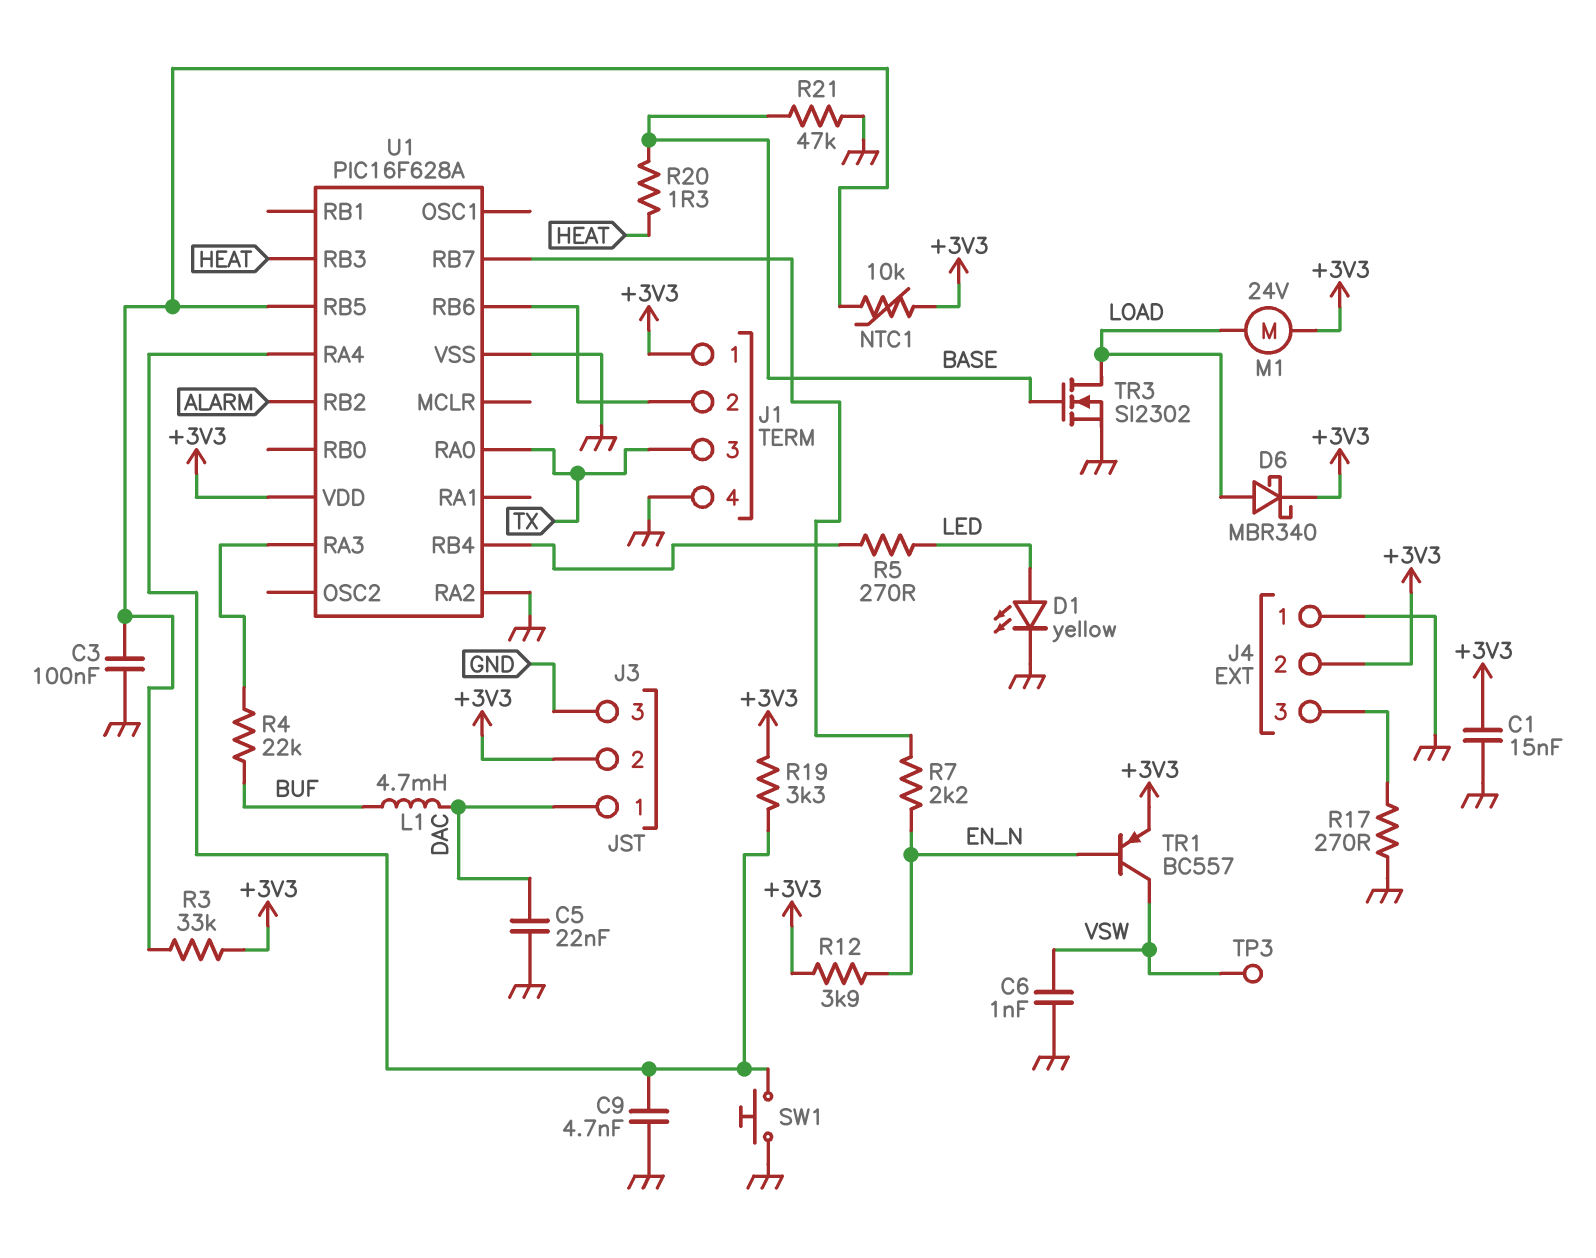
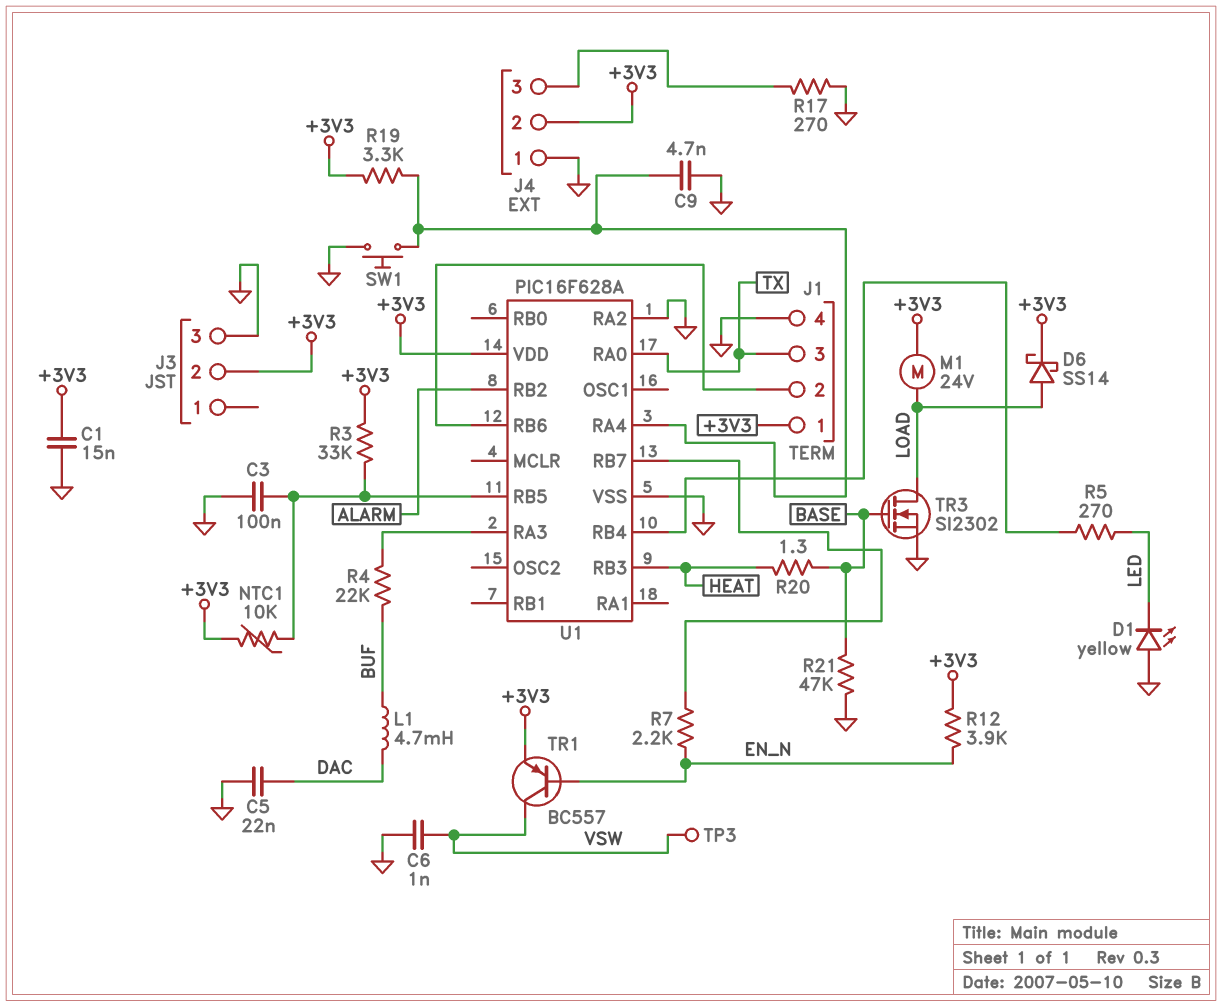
D1: LED yellow (A LED, K GND) -> LED yellow (A GND, K LED)
D6: schottky MBR340 (A LOAD, K +3V3) -> schottky SS14 (A LOAD, K +3V3)
J3 pin 1: DAC -> none

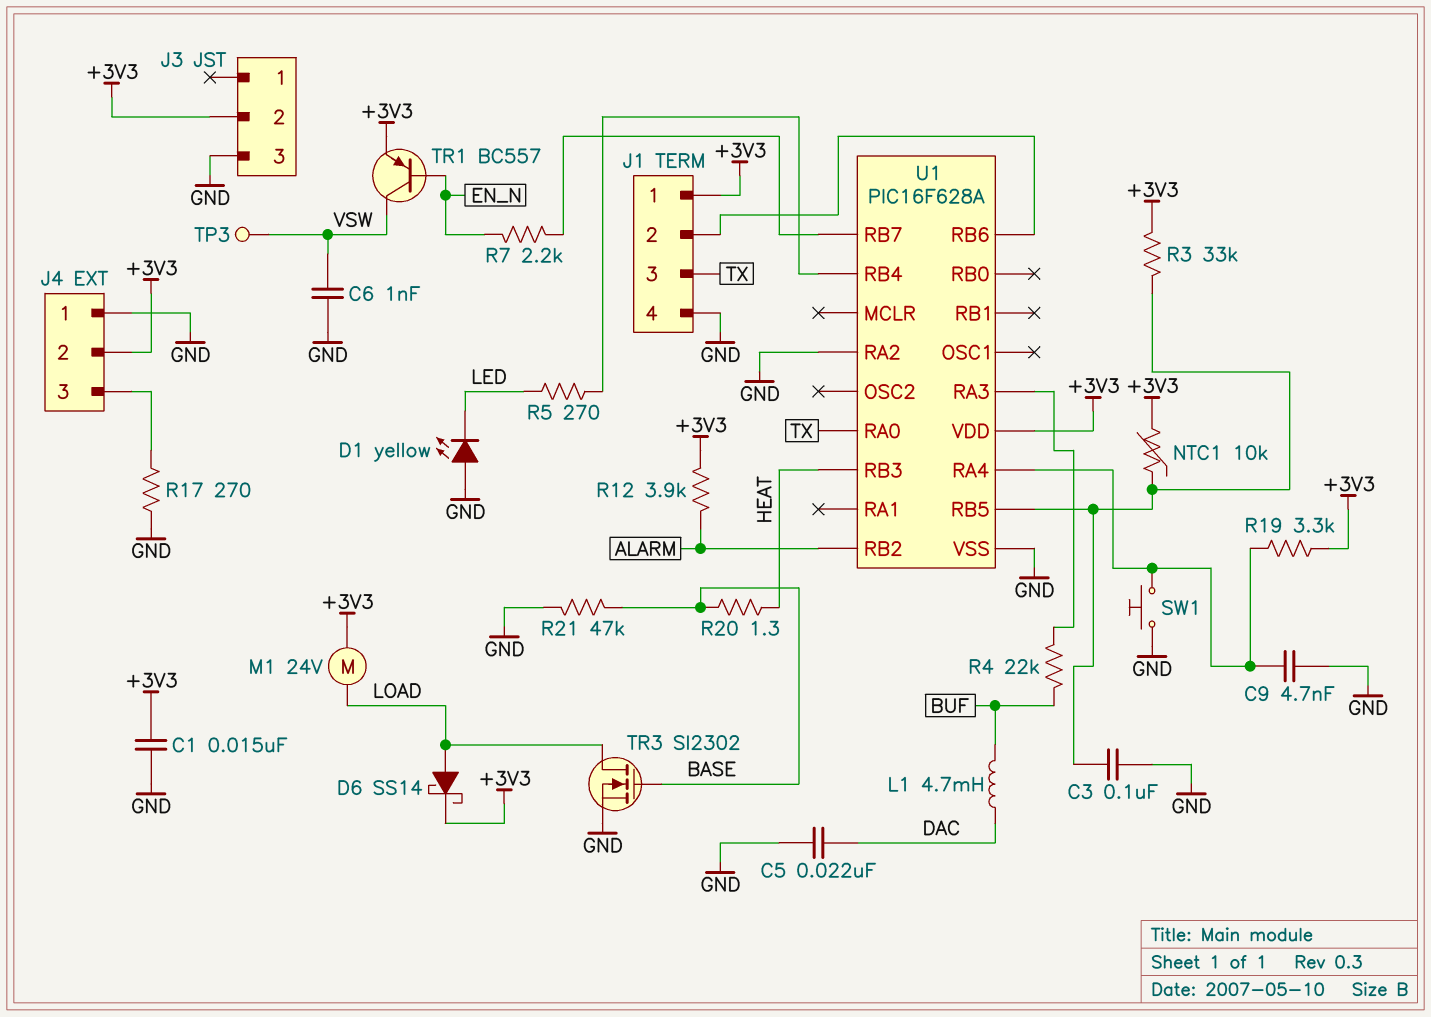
R12: 3.9k (+3V3, EN_N) -> 3.9k (+3V3, ALARM)

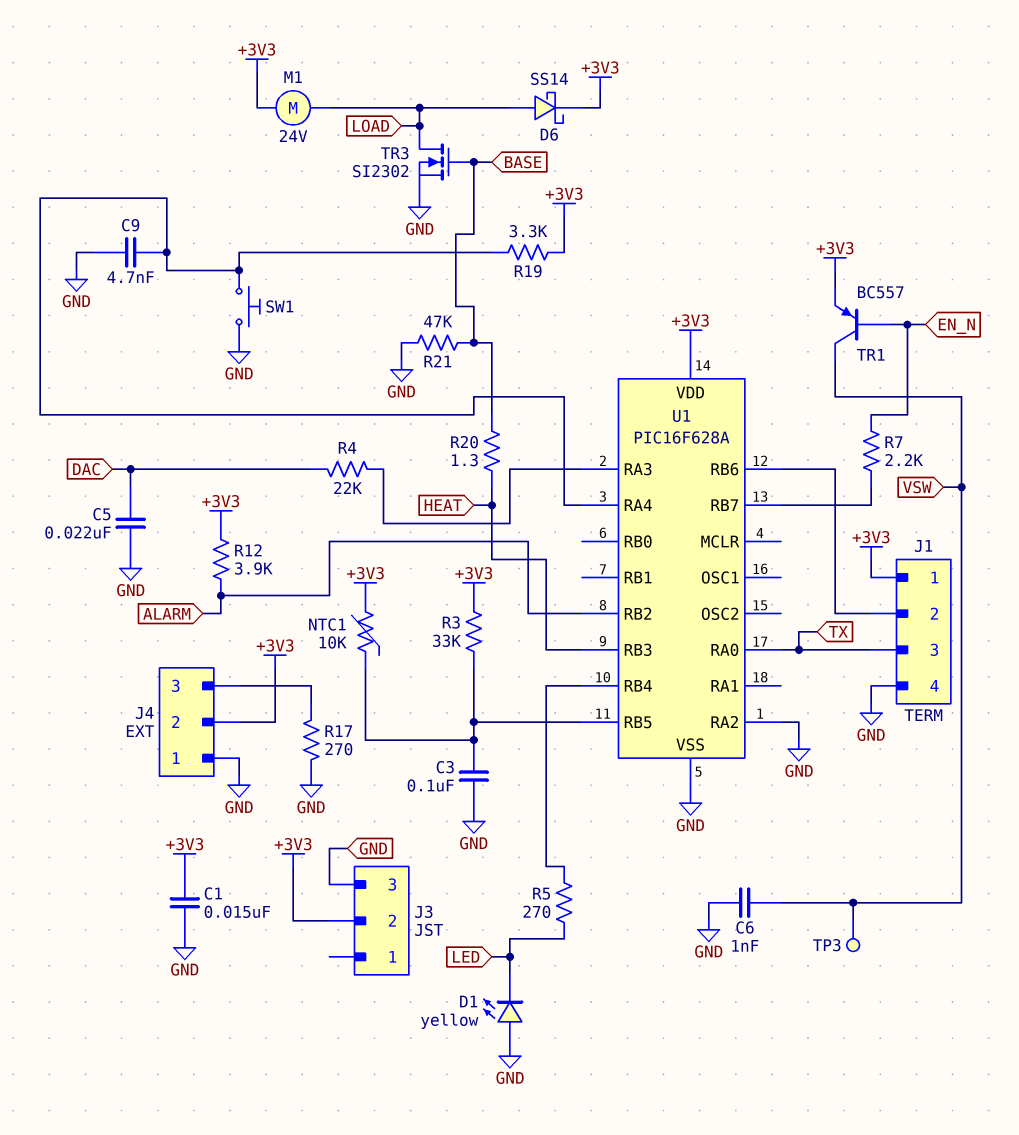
L1: 4.7mH (BUF, DAC) -> none
R4: 22k (BUF, U1/RA3) -> 22k (DAC, U1/RA3)

